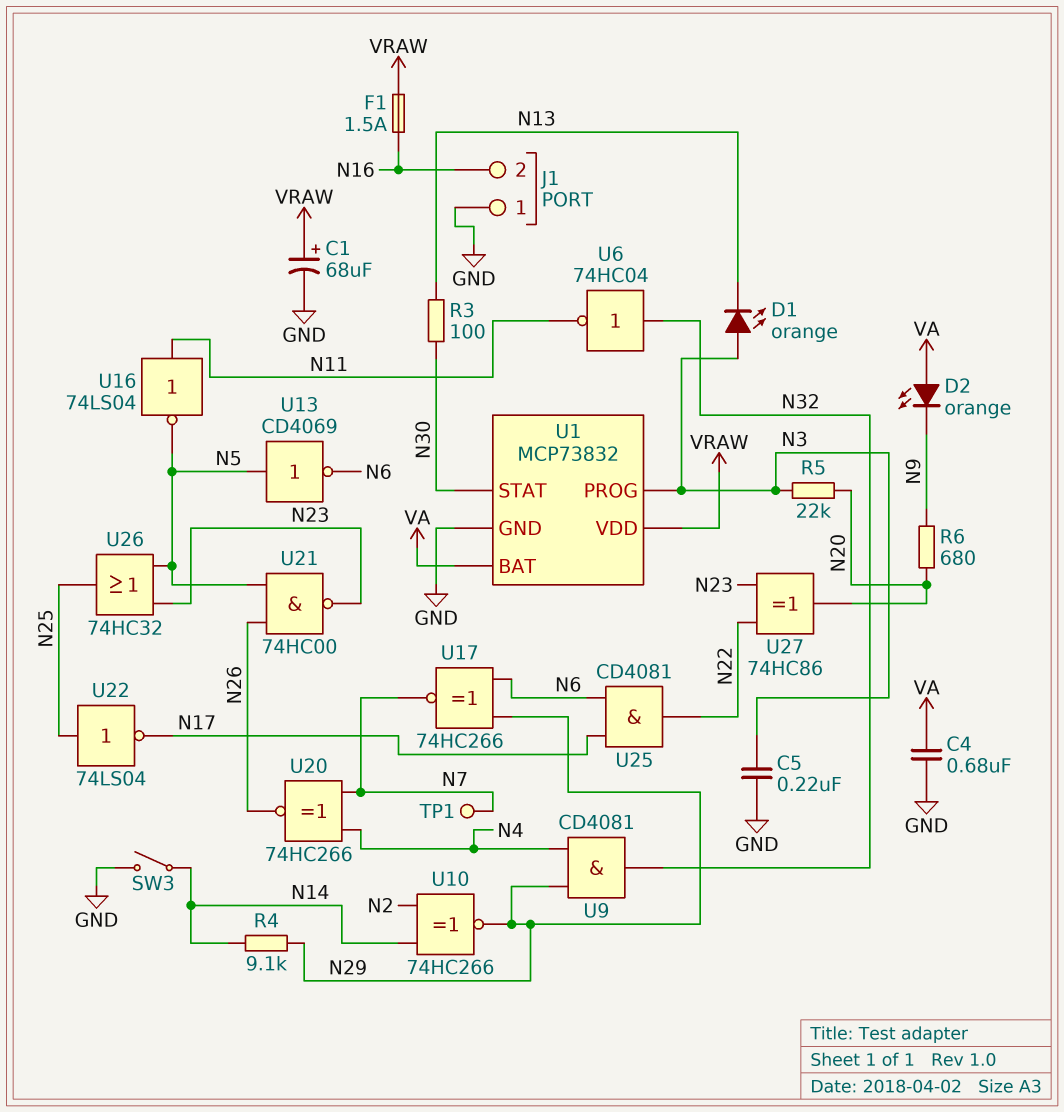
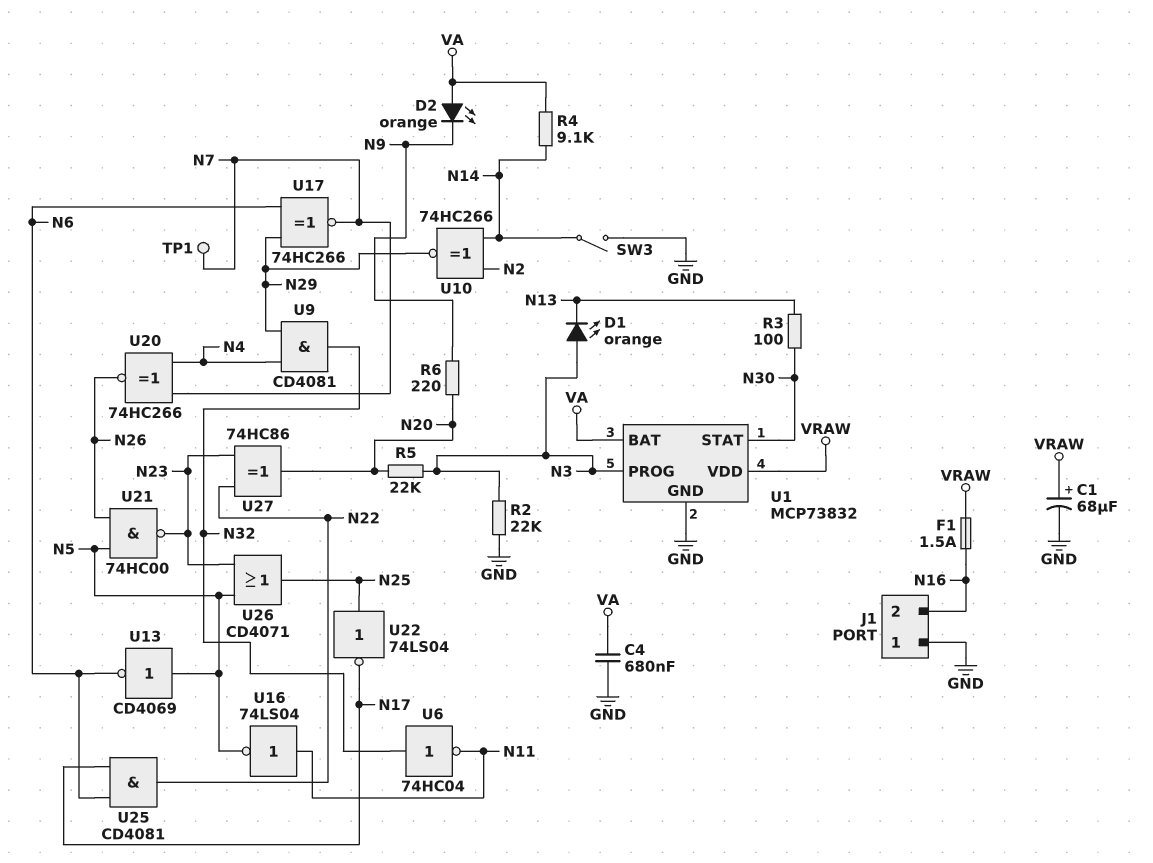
C5: 220nF (GND, N3) -> none
R2: none -> 22k (GND, N3)
R4: 9.1k (N14, N29) -> 9.1k (N14, VA)
R6: 680 (N9, N20) -> 220 (N9, N20)
U26: OR 74HC32 (in N5, in N23, out N25) -> OR CD4071 (in N5, in N23, out N25)

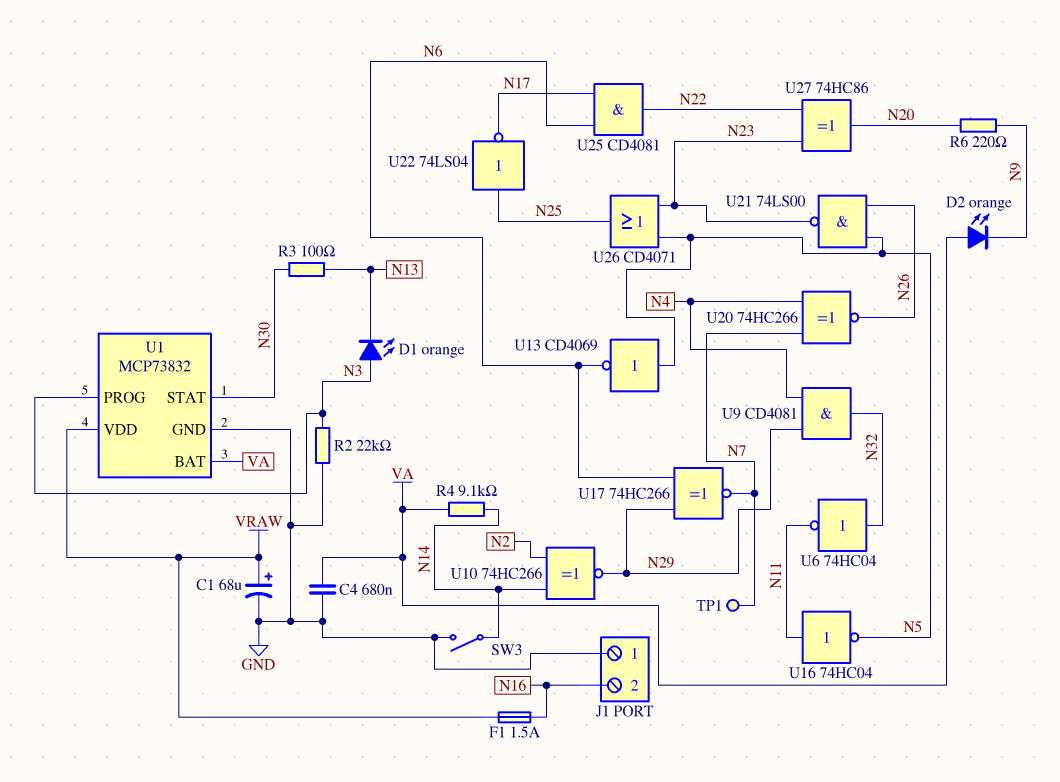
R5: 22k (N3, N20) -> none
U16: NOT 74LS04 (in N11, out N5) -> NOT 74HC04 (in N11, out N5)
U21: NAND 74HC00 (in N5, in N26, out N23) -> NAND 74LS00 (in N5, in N26, out N23)

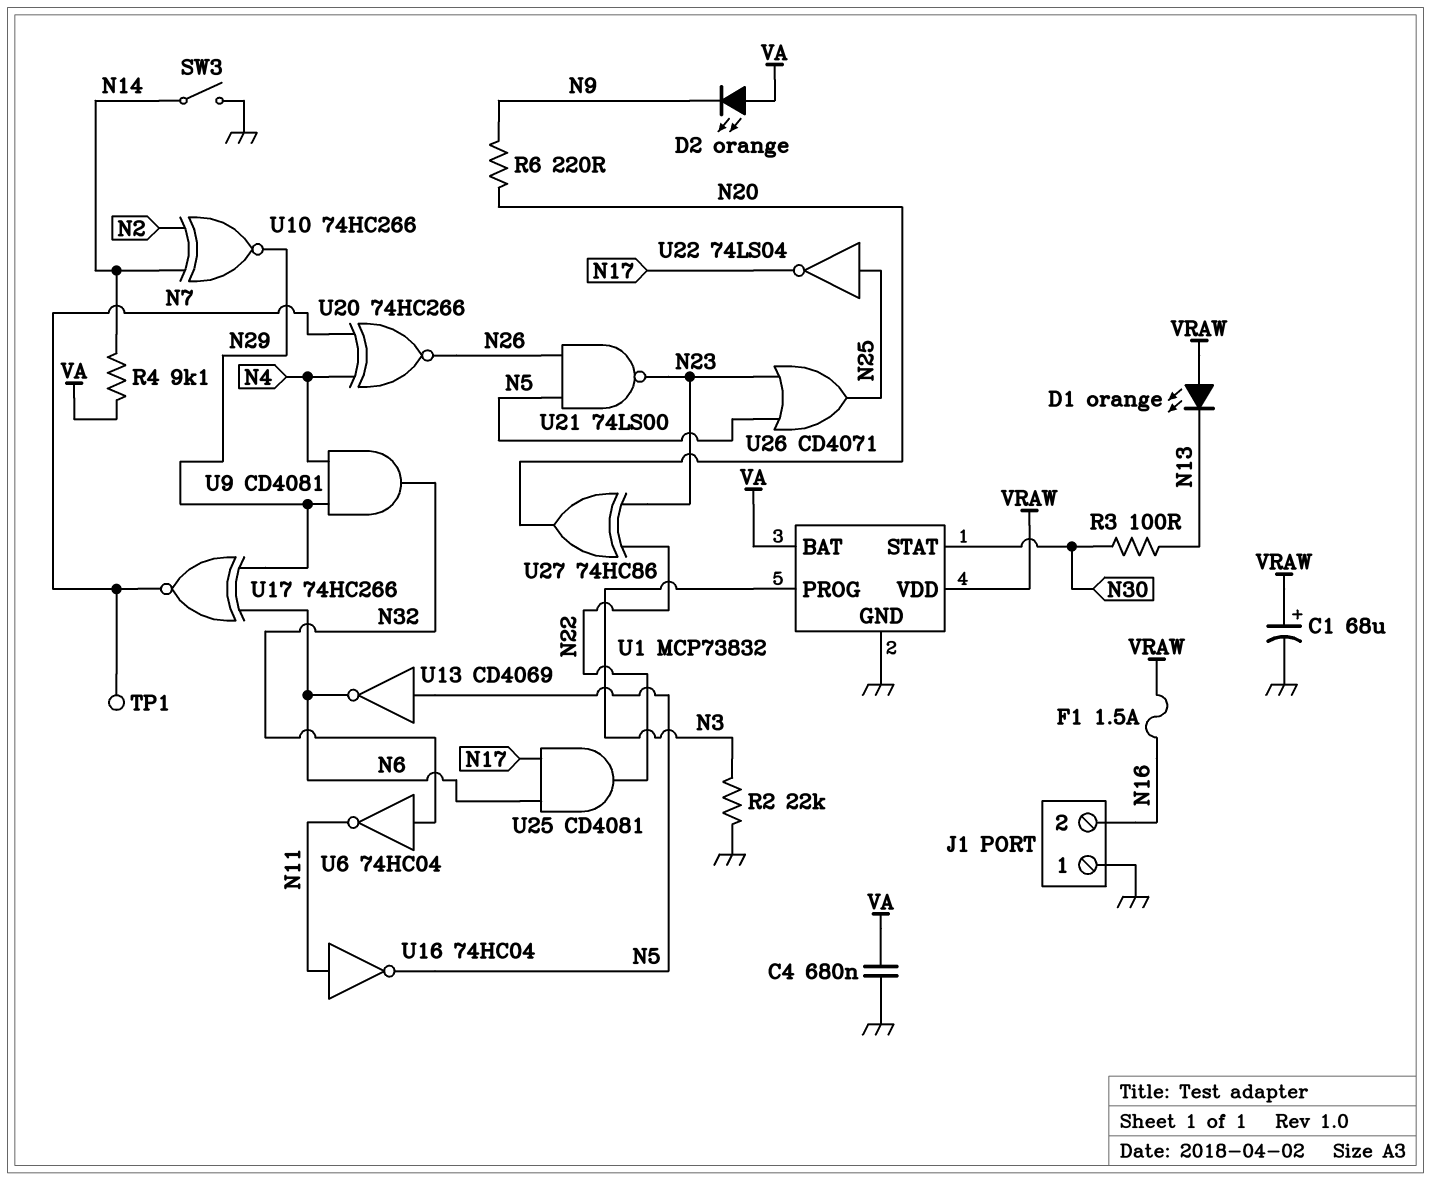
D1: LED orange (A N3, K N13) -> LED orange (A VRAW, K N13)

